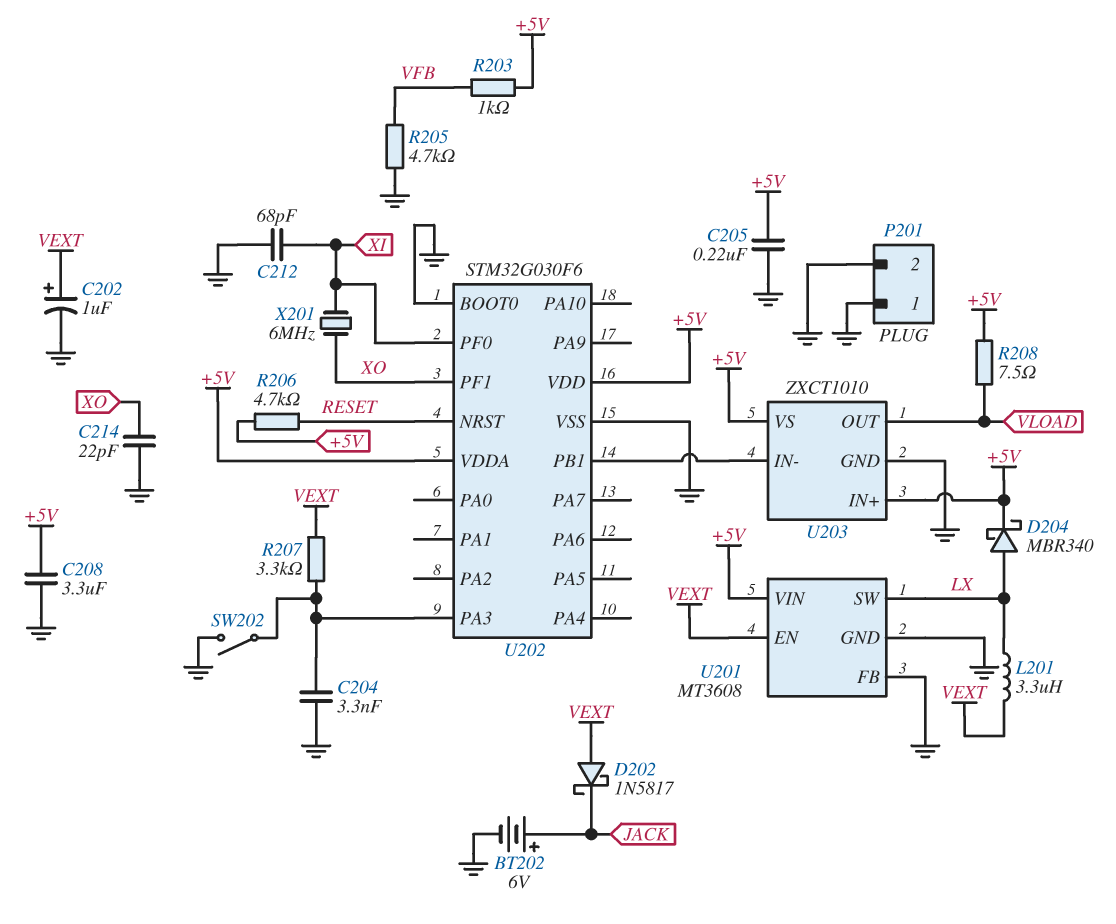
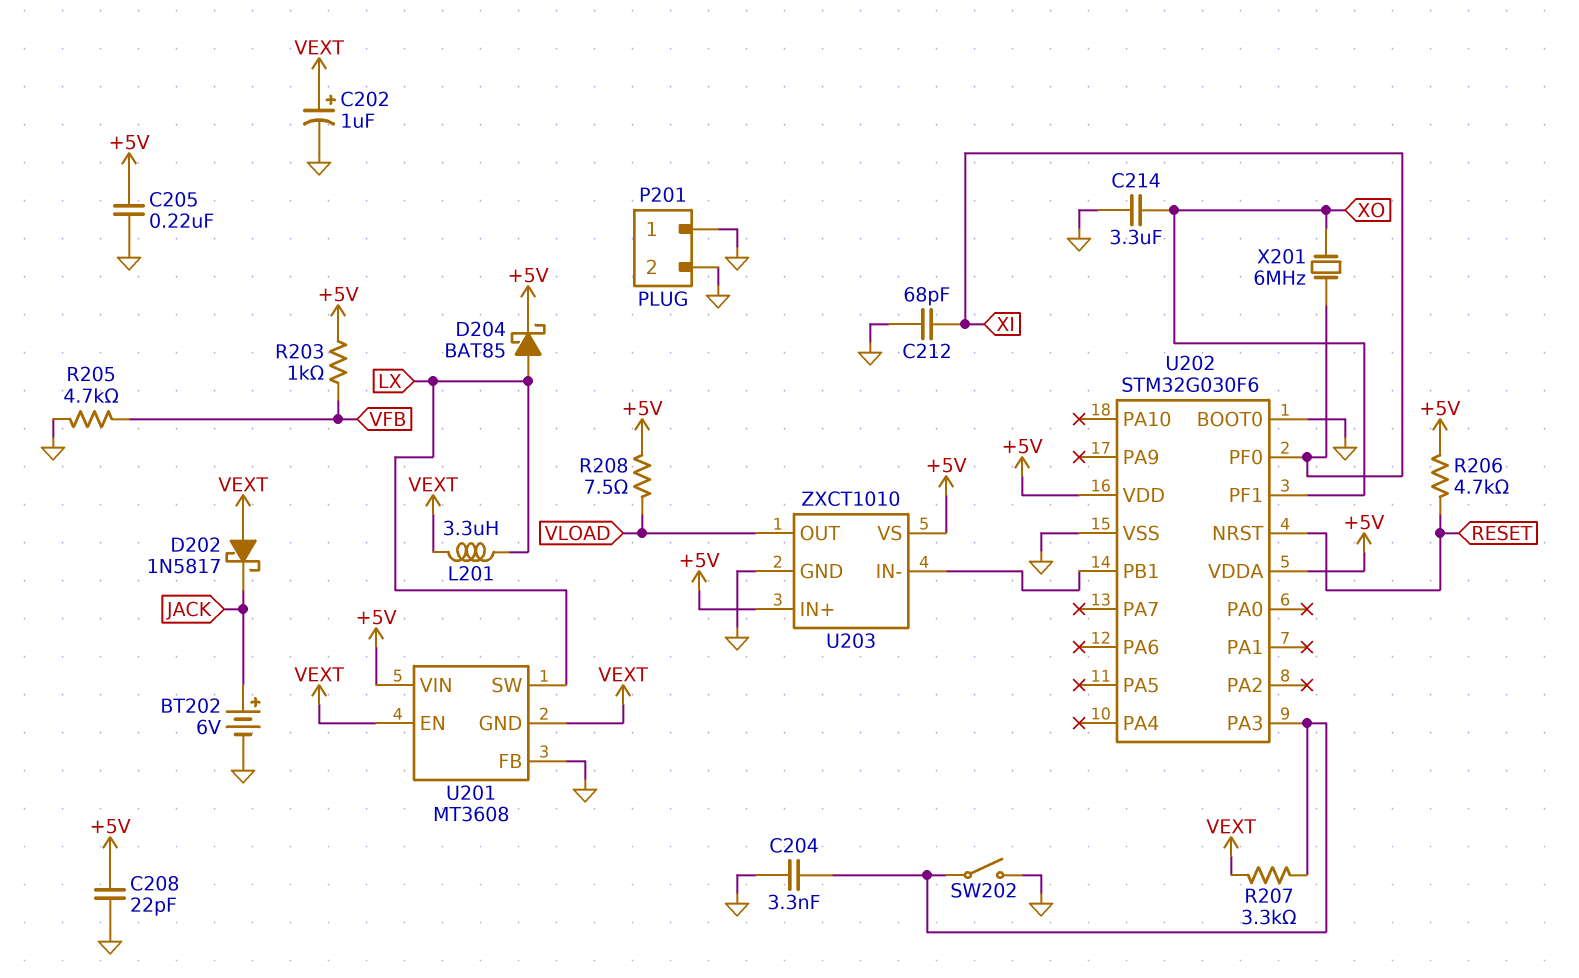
C208: 3.3uF (+5V, GND) -> 22pF (+5V, GND)
C214: 22pF (GND, XO) -> 3.3uF (GND, XO)
D204: schottky MBR340 (A LX, K +5V) -> schottky BAT85 (A LX, K +5V)
U201 pin GND: GND -> VEXT

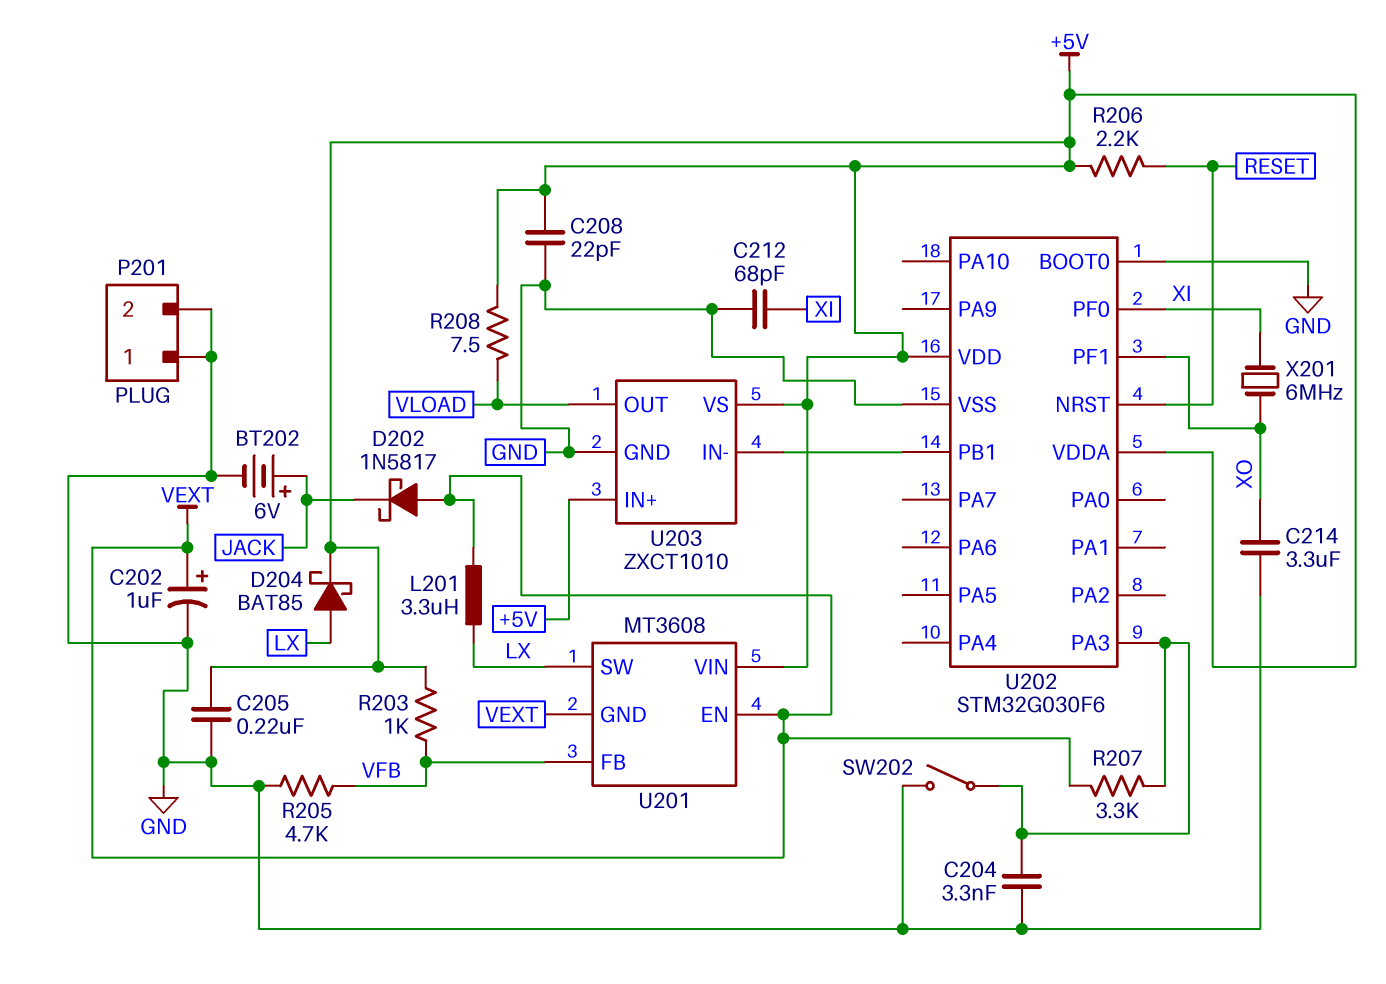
R206: 4.7k (+5V, RESET) -> 2.2k (+5V, RESET)
U201 pin FB: GND -> VFB

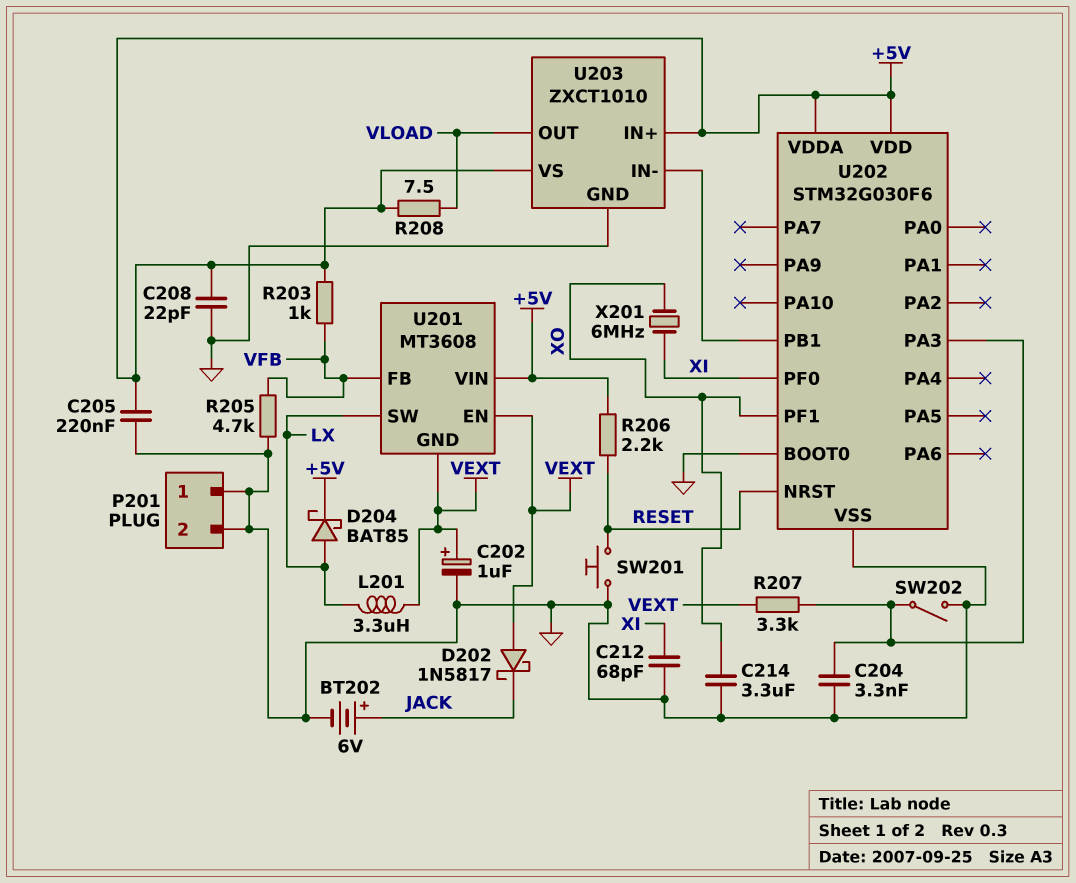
SW201: none -> button (GND, RESET)

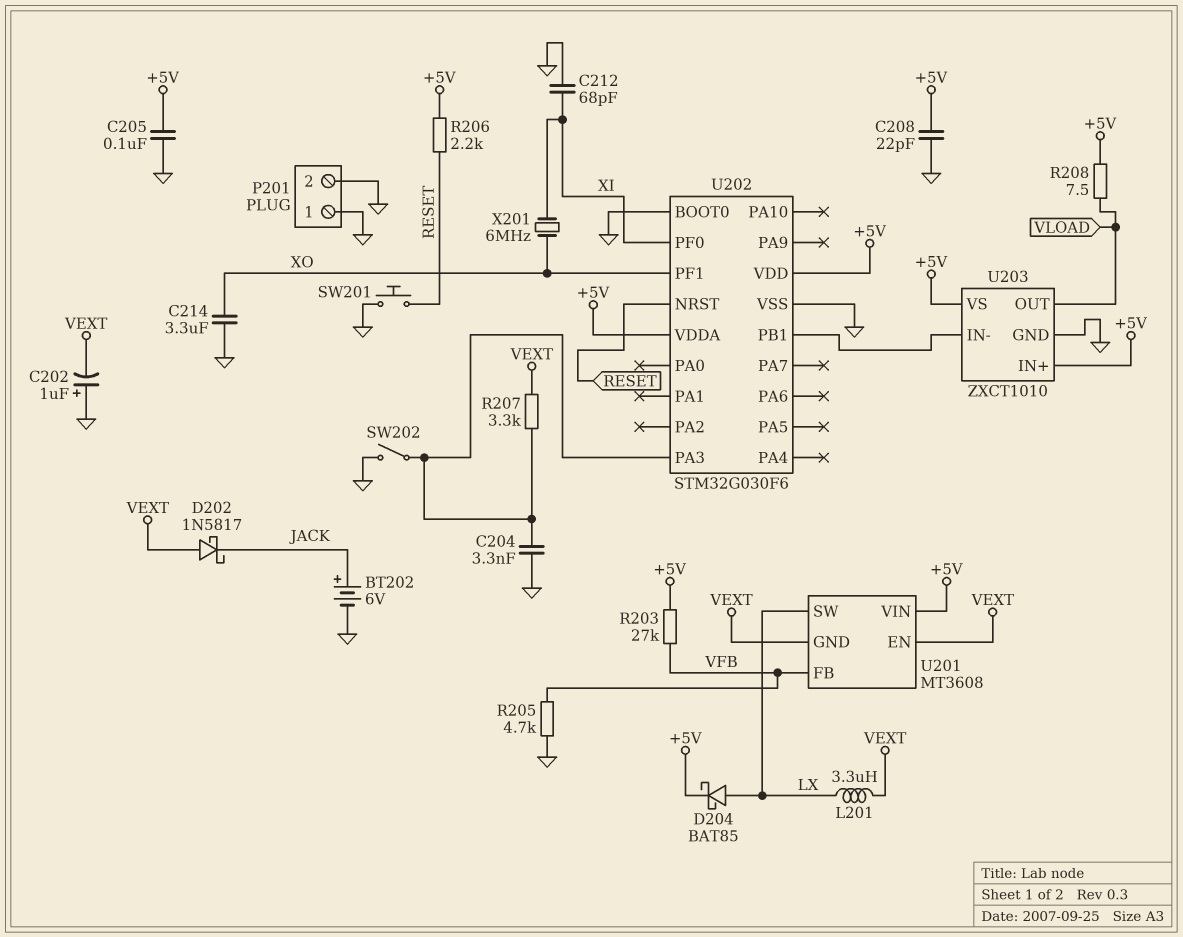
C202: 1uF (plus VEXT, minus GND) -> 1uF (plus GND, minus VEXT)
C205: 220nF (+5V, GND) -> 100nF (+5V, GND)
R203: 1k (+5V, VFB) -> 27k (+5V, VFB)

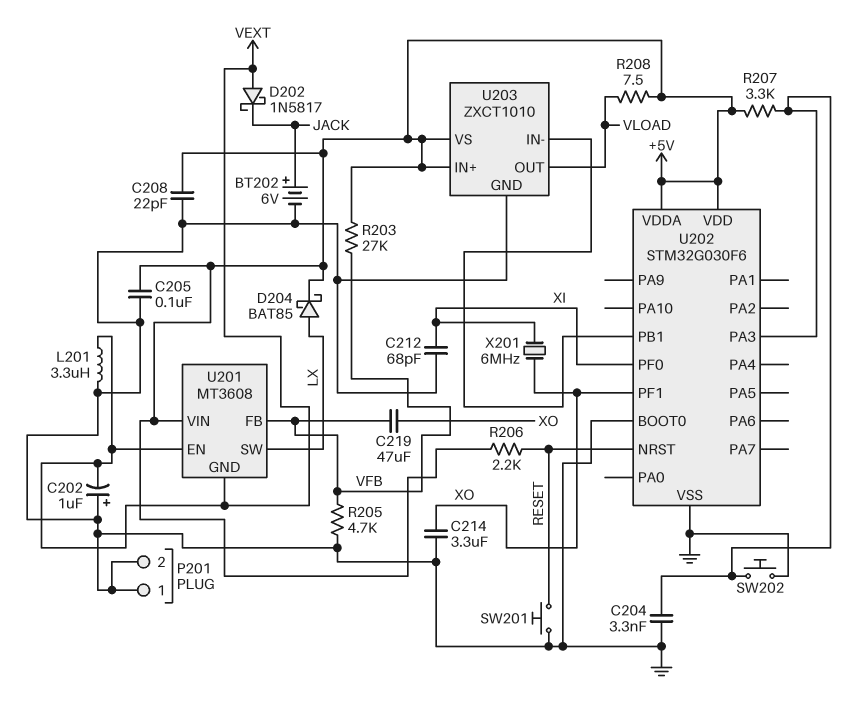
C219: none -> 47uF (VFB, XO)
L201: 3.3uH (LX, VEXT) -> 3.3uH (GND, VEXT)
R207: 3.3k (U202/PA3, VEXT) -> 3.3k (+5V, U202/PA3)
SW202: switch (GND, U202/PA3) -> button (GND, U202/PA3)

